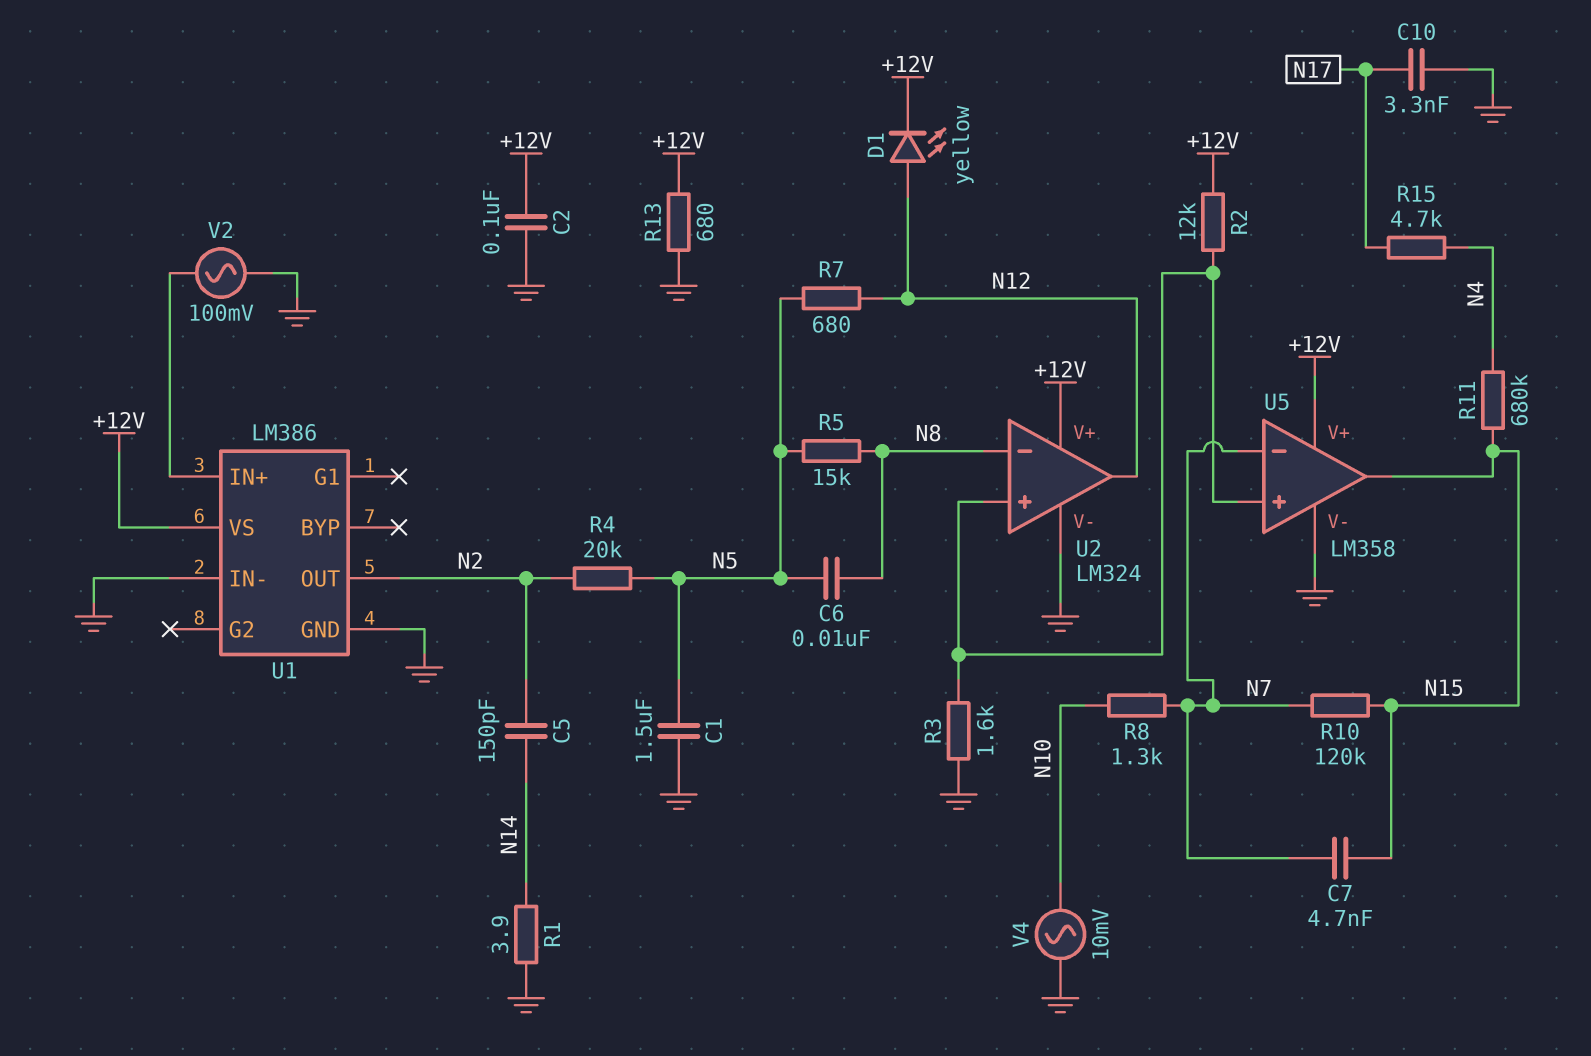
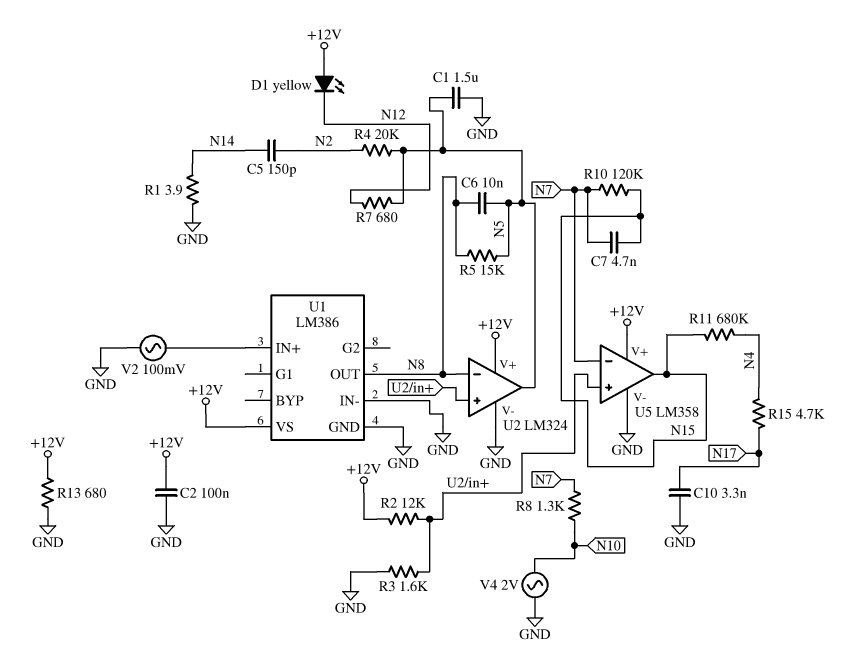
D1: LED yellow (A N12, K +12V) -> LED yellow (A +12V, K N12)
U1 pin OUT: N2 -> N8
U2 pin out: N12 -> N5
V4: AC 10mV (GND, N10) -> AC 2V (GND, N10)

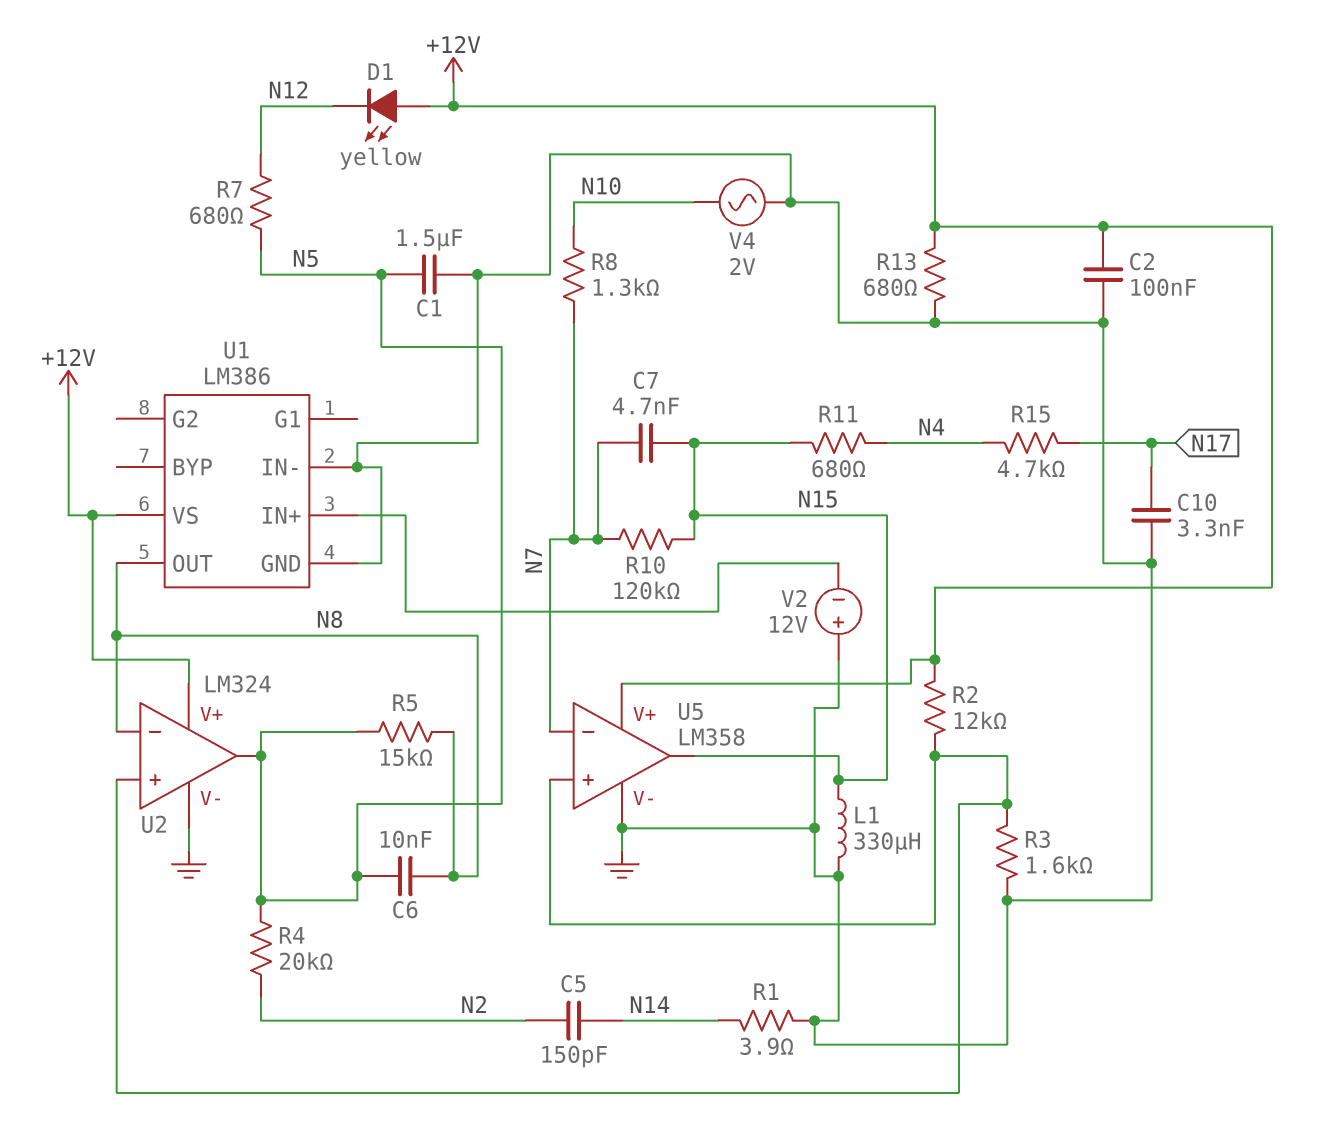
L1: none -> 330uH (GND, N15)
R11: 680k (N4, N15) -> 680 (N4, N15)
V2: AC 100mV (GND, U1/IN+) -> 12V (plus GND, minus U1/IN+)

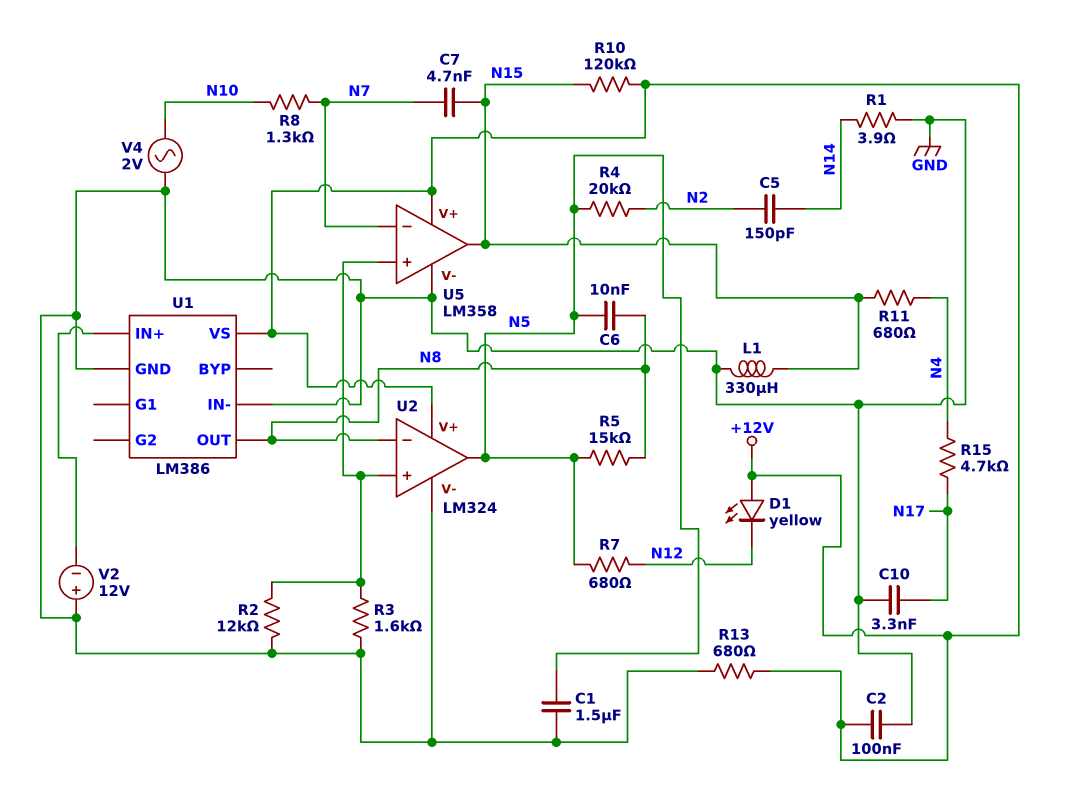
R2: 12k (+12V, U2/in+) -> 12k (GND, U2/in+)
R10: 120k (N7, N15) -> 120k (+12V, N15)

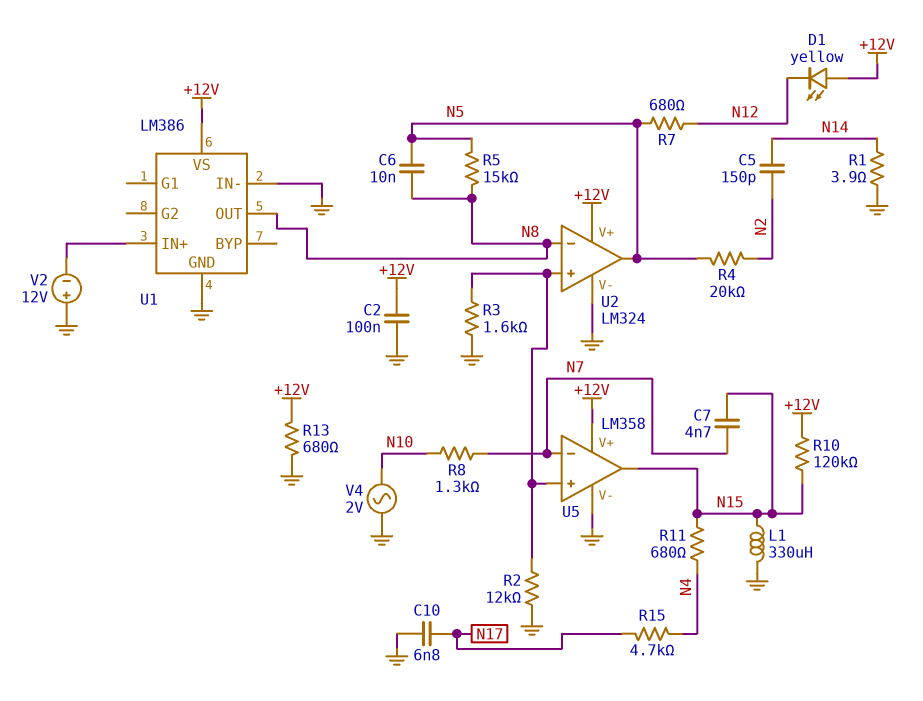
C1: 1.5uF (GND, N5) -> none
C10: 3.3nF (GND, N17) -> 6.8nF (GND, N17)

